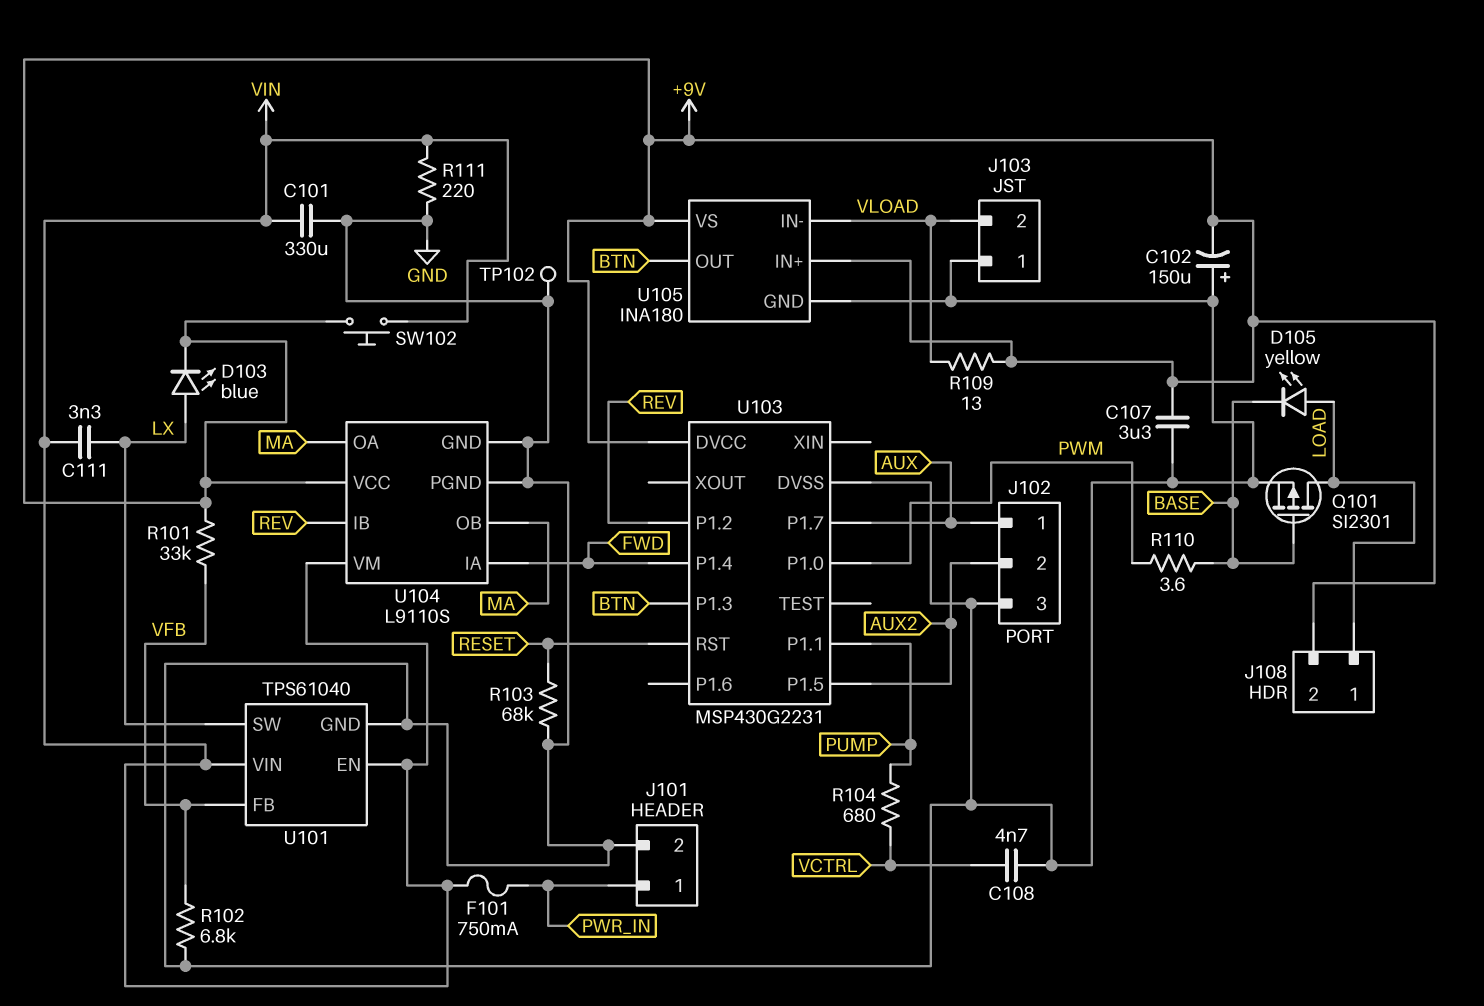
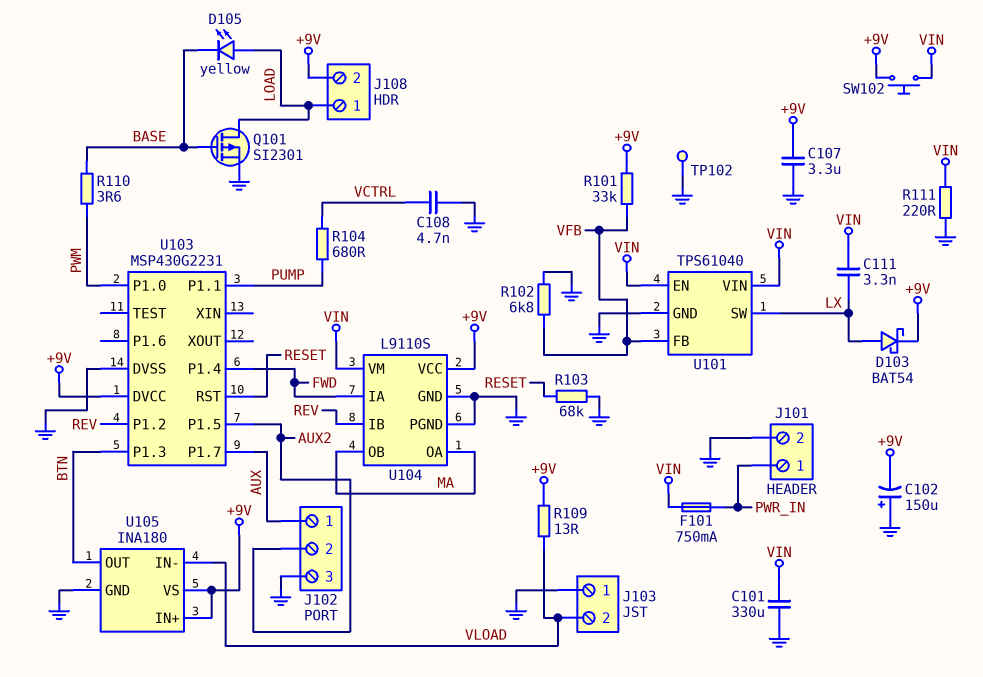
D103: LED blue (A LX, K +9V) -> schottky BAT54 (A LX, K +9V)

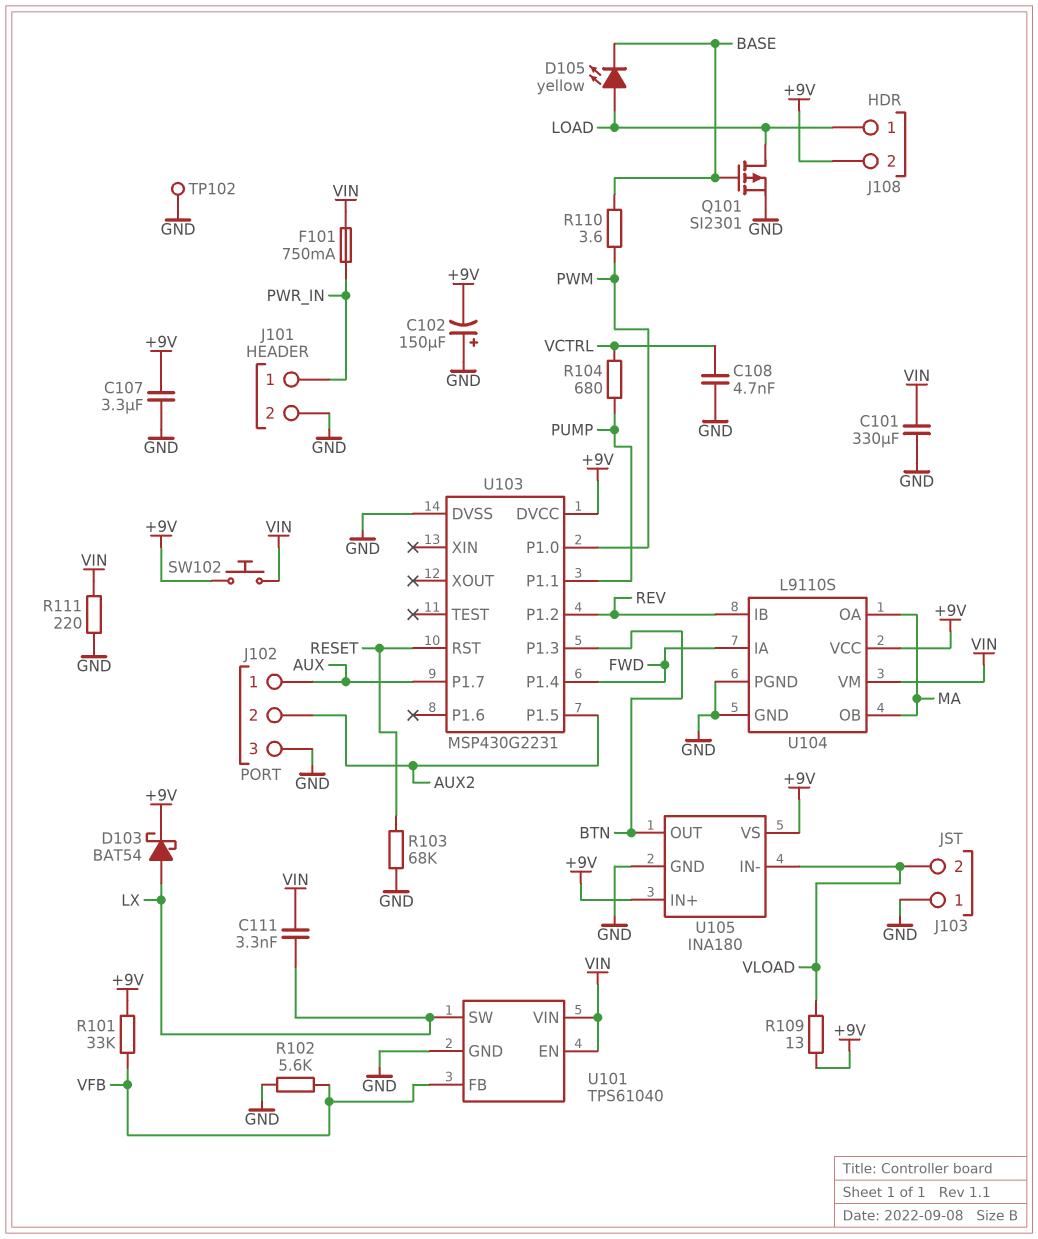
R102: 6.8k (GND, VFB) -> 5.6k (GND, VFB)

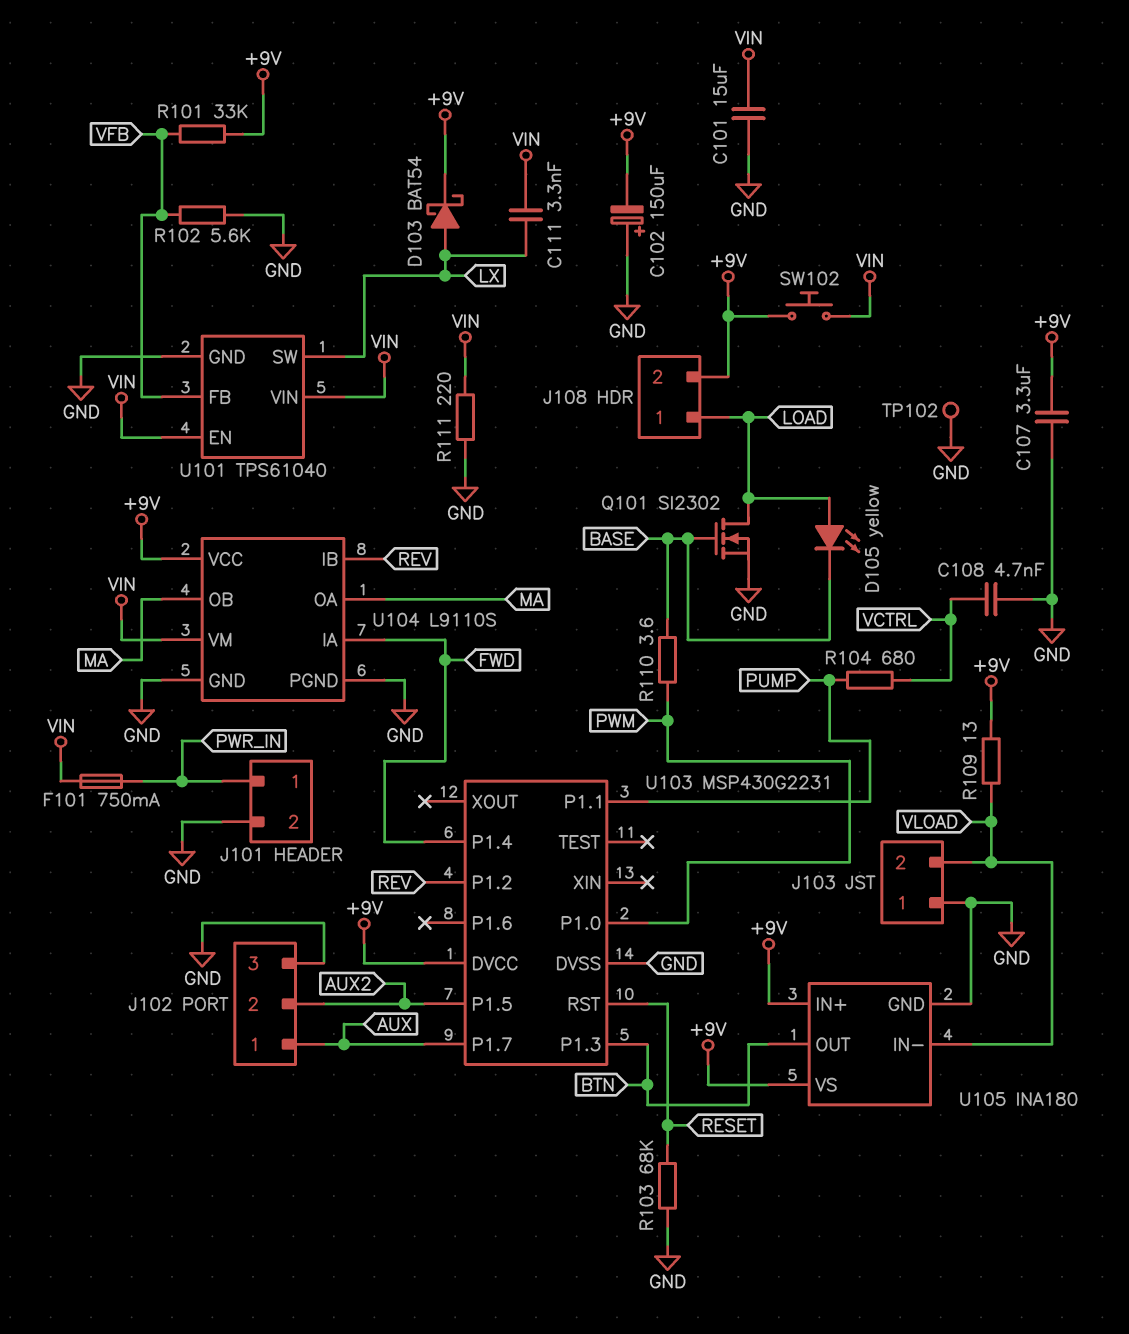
C101: 330uF (GND, VIN) -> 15uF (GND, VIN)
Q101: PMOS SI2301 (G BASE, D LOAD, S GND) -> NMOS SI2302 (G BASE, D LOAD, S GND)

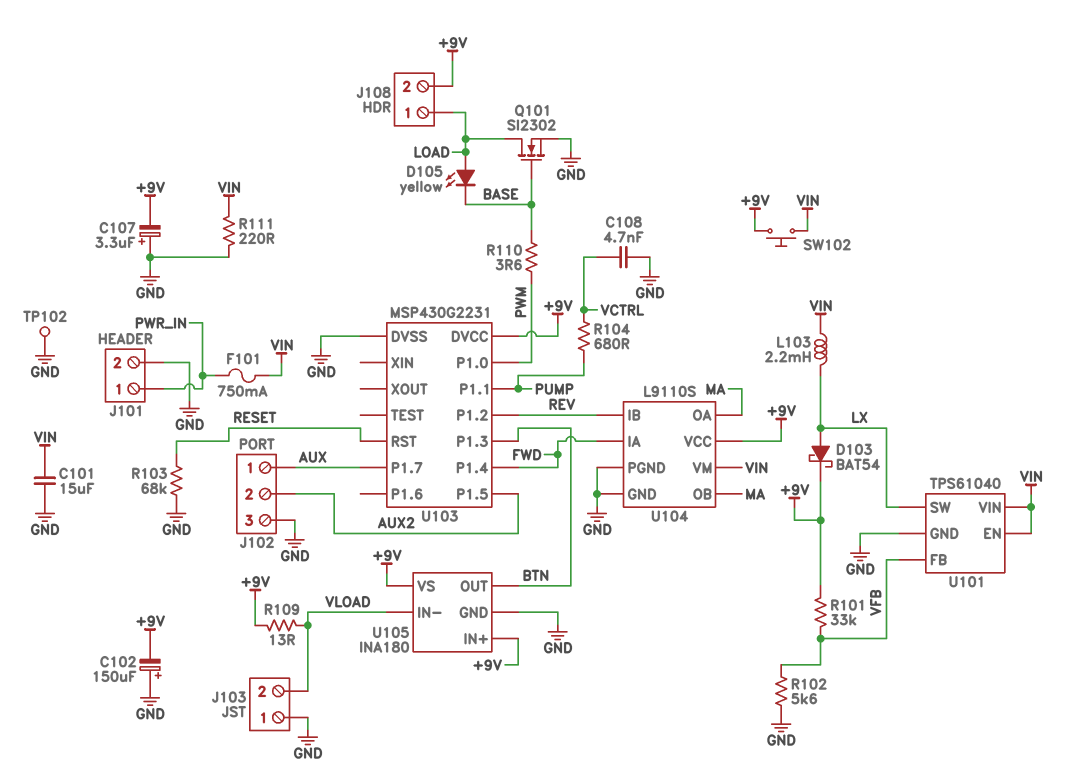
C107: 3.3uF (+9V, GND) -> 3.3uF (plus GND, minus +9V)
C111: 3.3nF (LX, VIN) -> none
L103: none -> 2.2mH (LX, VIN)

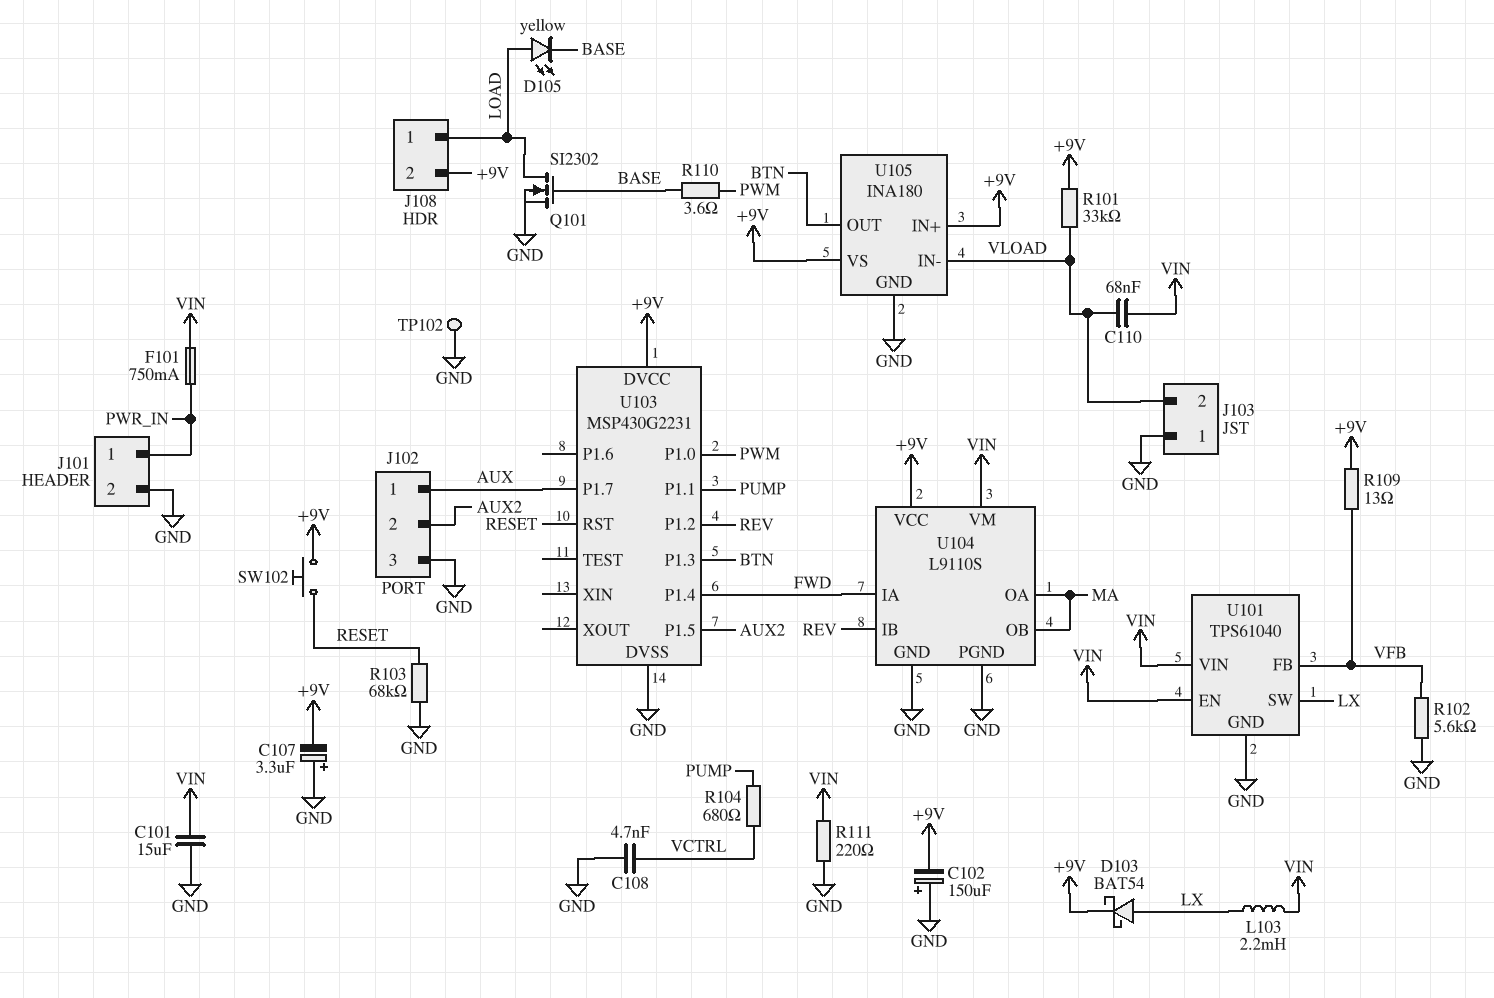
C110: none -> 68nF (VIN, VLOAD)
R101: 33k (+9V, VFB) -> 33k (+9V, VLOAD)
R109: 13 (+9V, VLOAD) -> 13 (+9V, VFB)
SW102: button (+9V, VIN) -> button (+9V, RESET)

